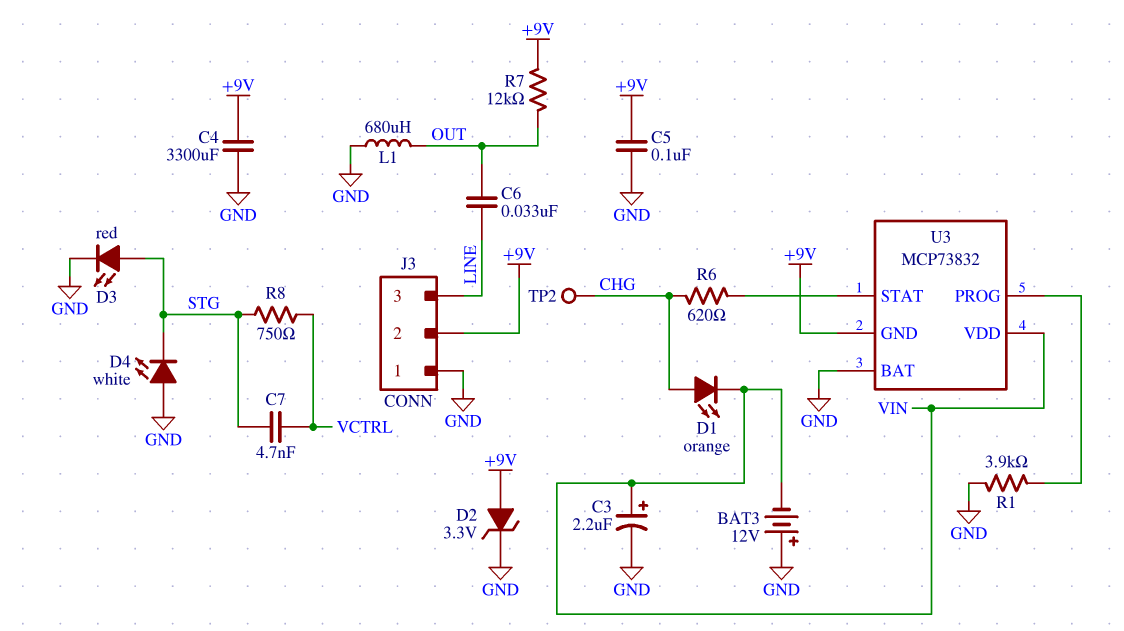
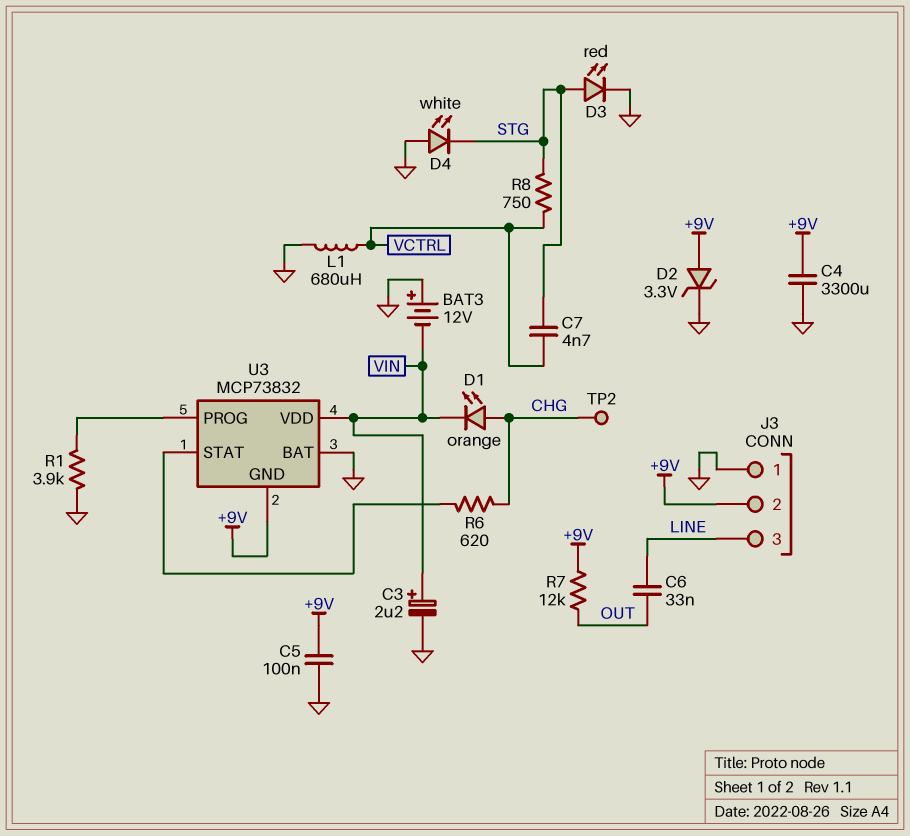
L1: 680uH (GND, OUT) -> 680uH (GND, VCTRL)

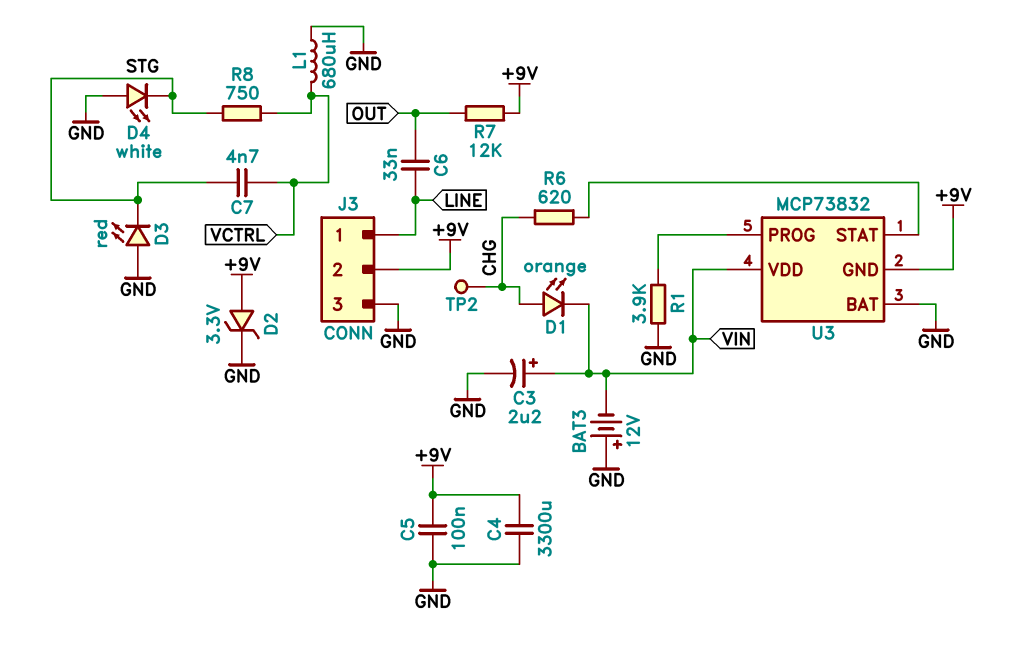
D3: LED red (A STG, K GND) -> LED red (A GND, K STG)
J3 pin 1: GND -> LINE
J3 pin 3: LINE -> GND

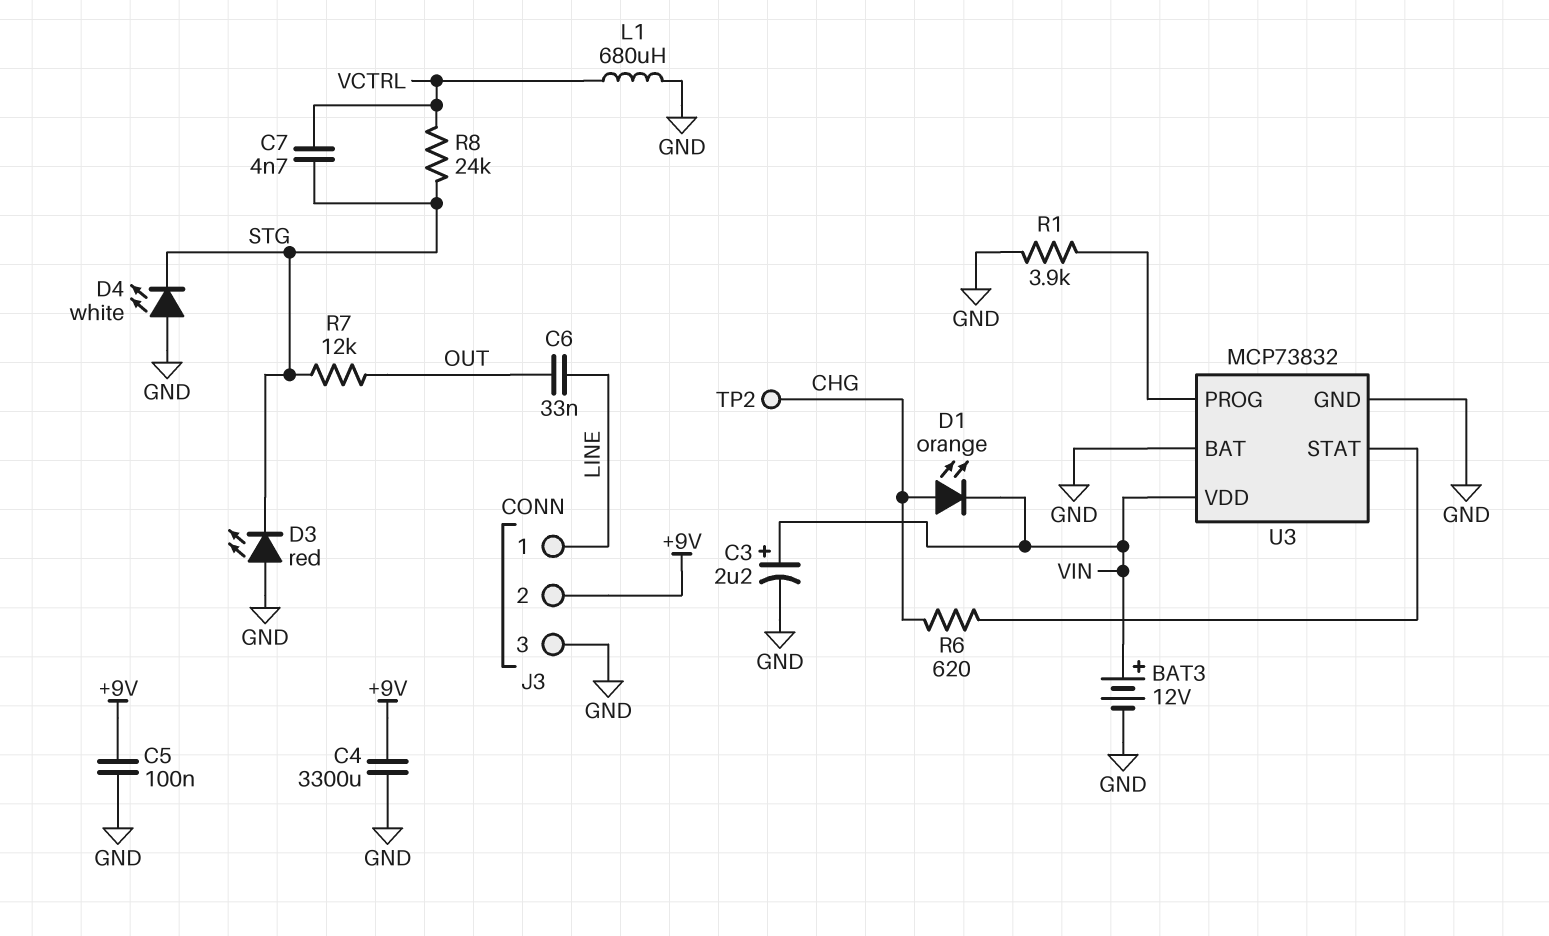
BAT3: 12V (plus GND, minus VIN) -> 12V (plus VIN, minus GND)
D2: zener 3.3V (A +9V, K GND) -> none
R7: 12k (+9V, OUT) -> 12k (OUT, STG)
R8: 750 (STG, VCTRL) -> 24k (STG, VCTRL)
U3 pin GND: +9V -> GND

